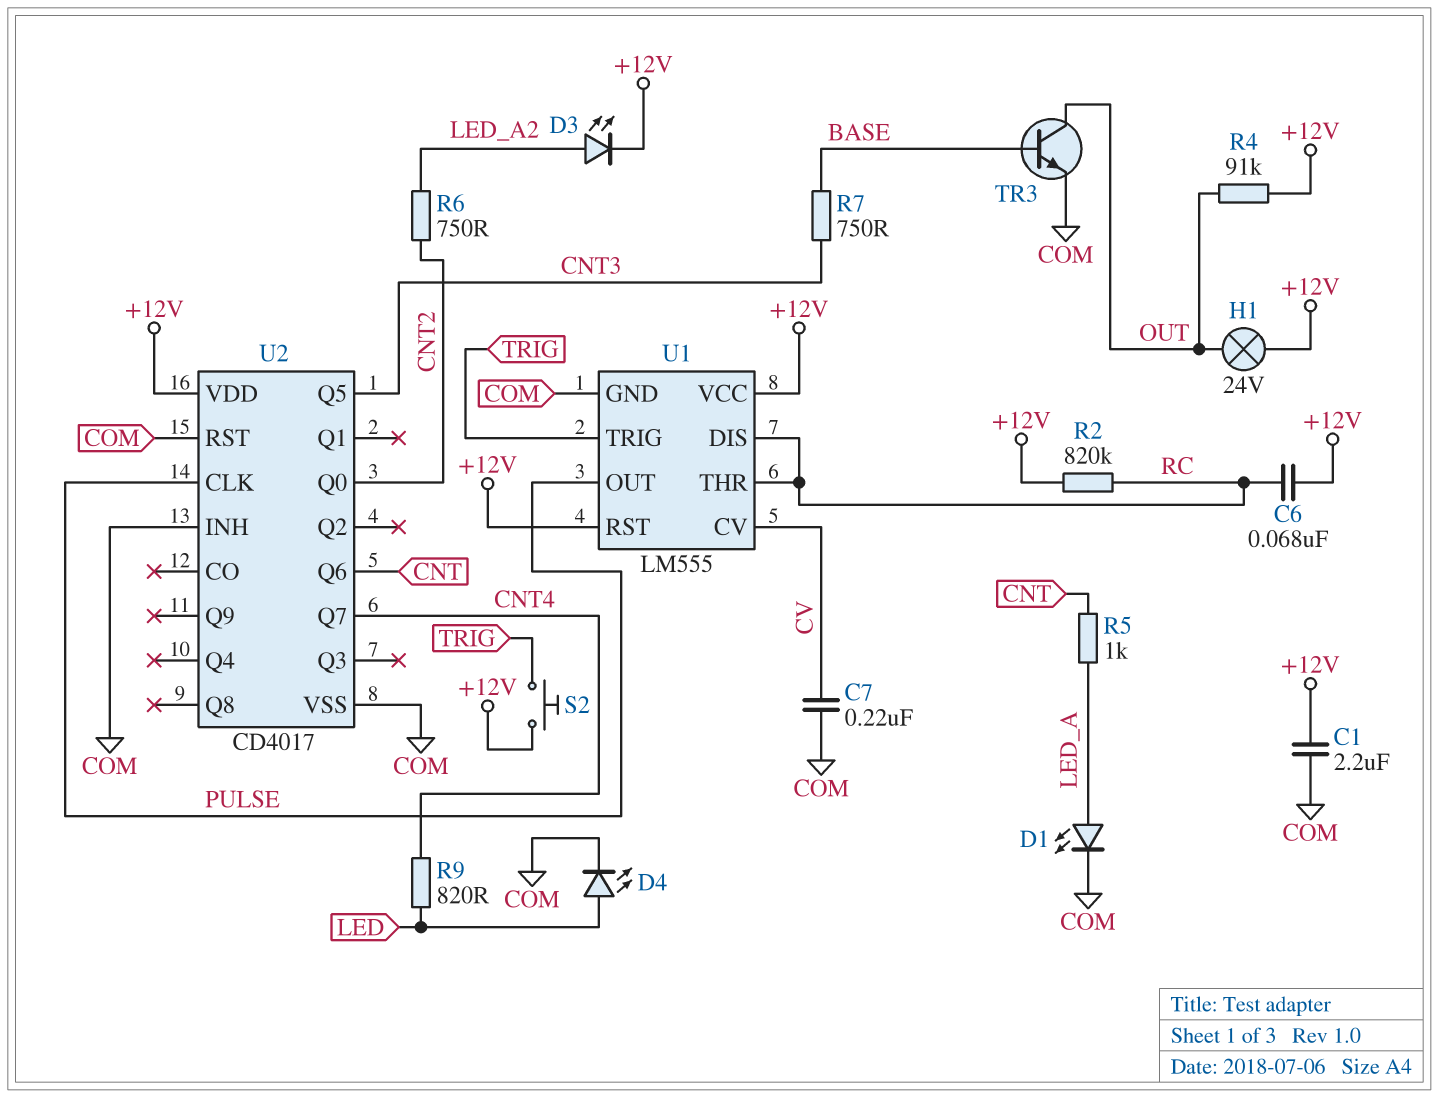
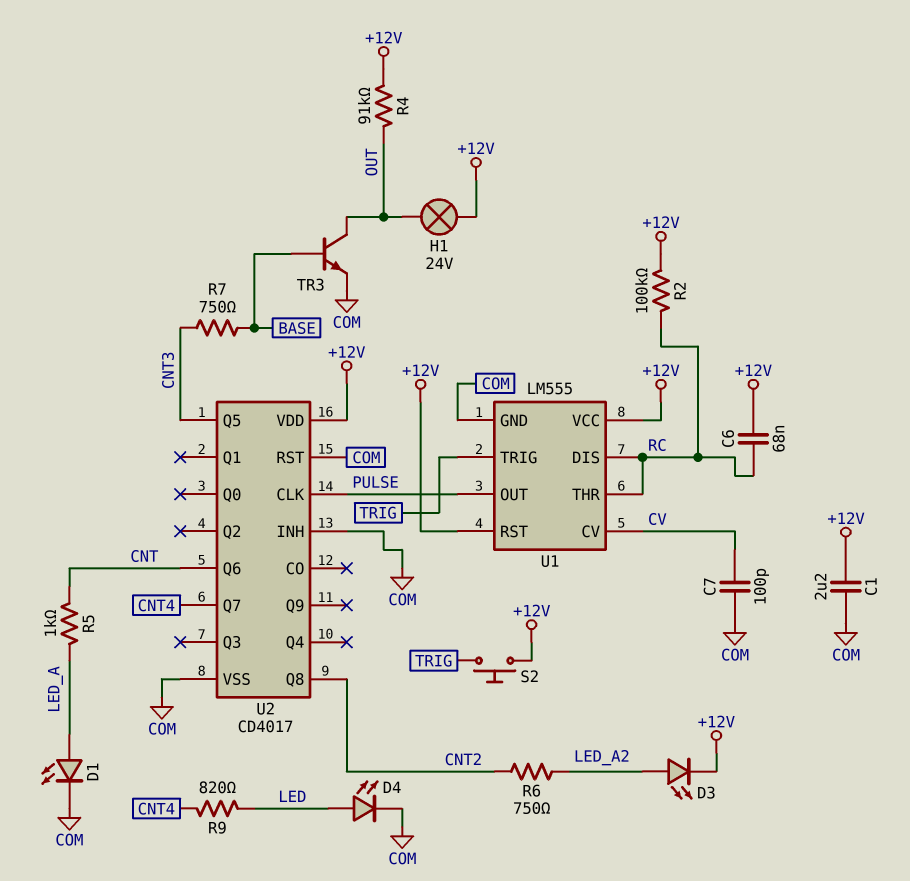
C7: 220nF (COM, CV) -> 100pF (COM, CV)
R2: 820k (+12V, RC) -> 100k (+12V, RC)
U2 pin Q0: CNT2 -> none
U2 pin Q8: none -> CNT2

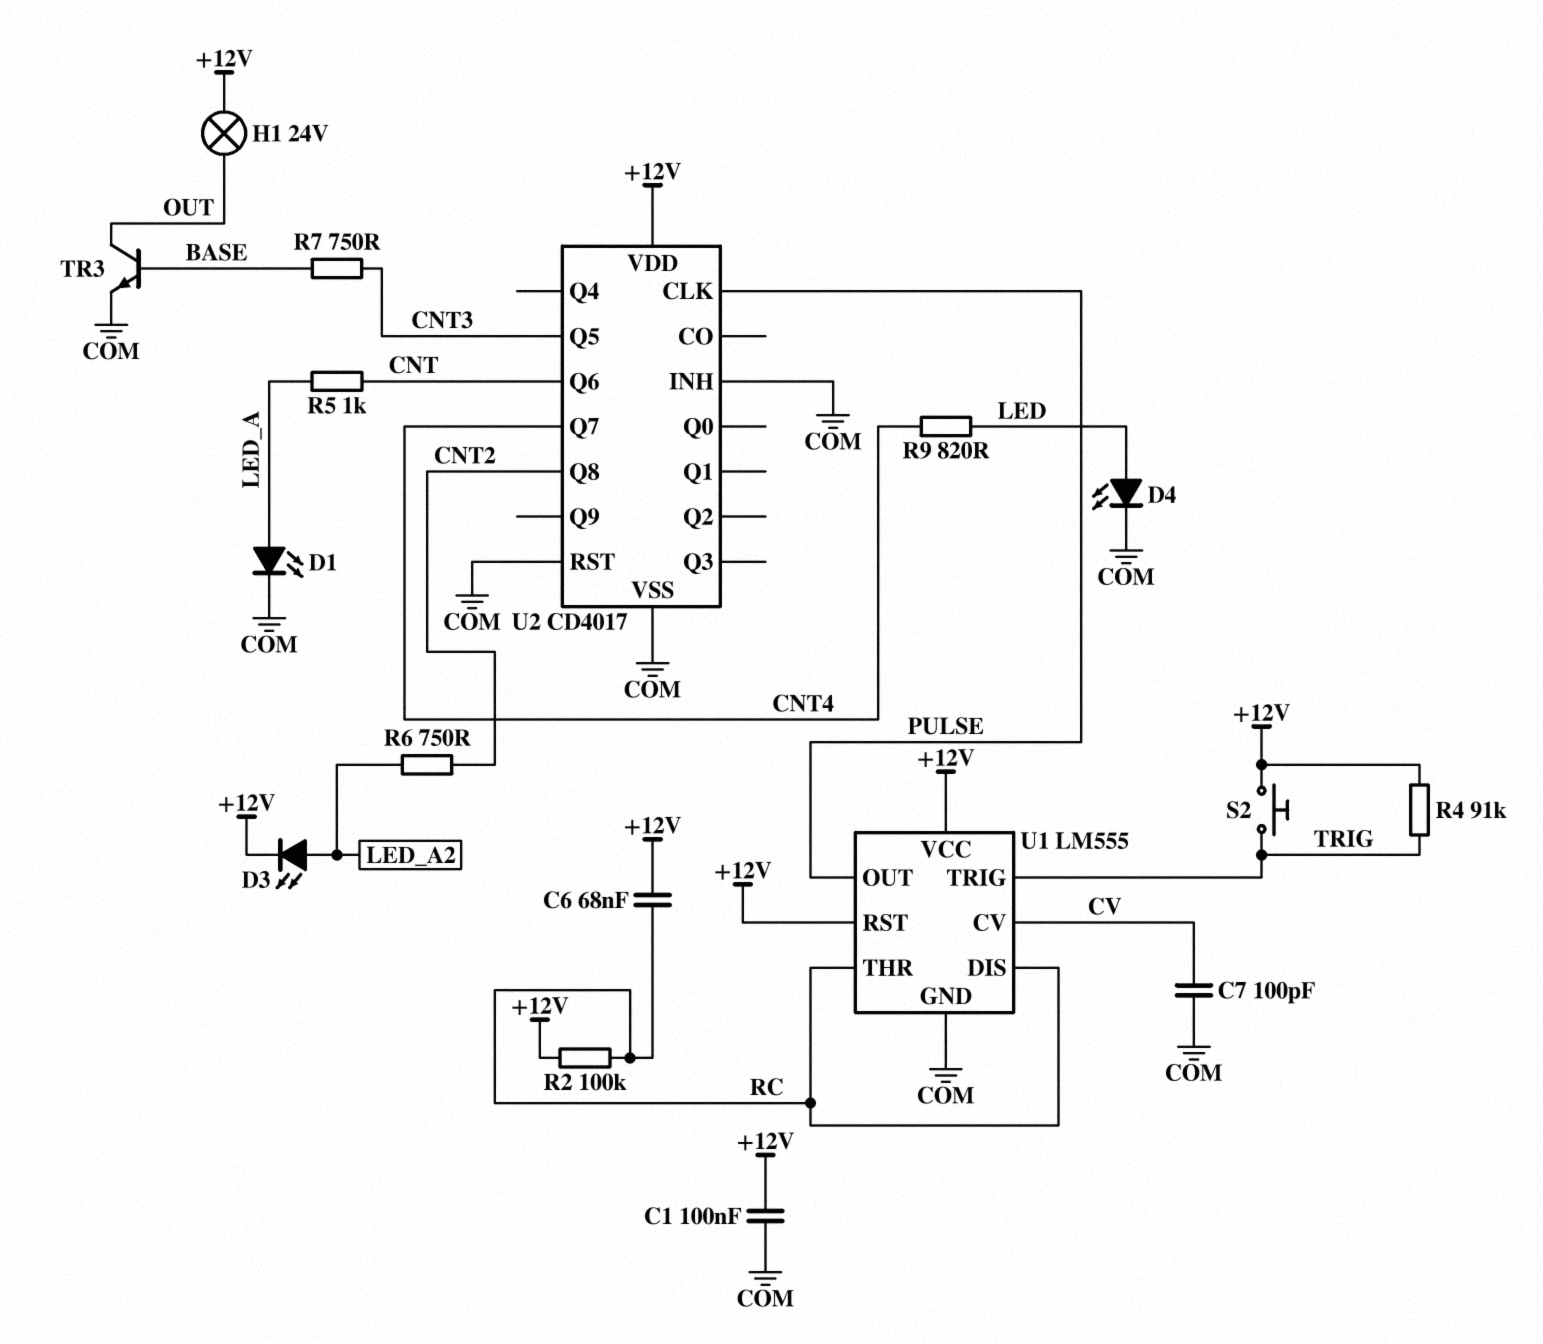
C1: 2.2uF (+12V, COM) -> 100nF (+12V, COM)
R4: 91k (+12V, OUT) -> 91k (+12V, TRIG)

